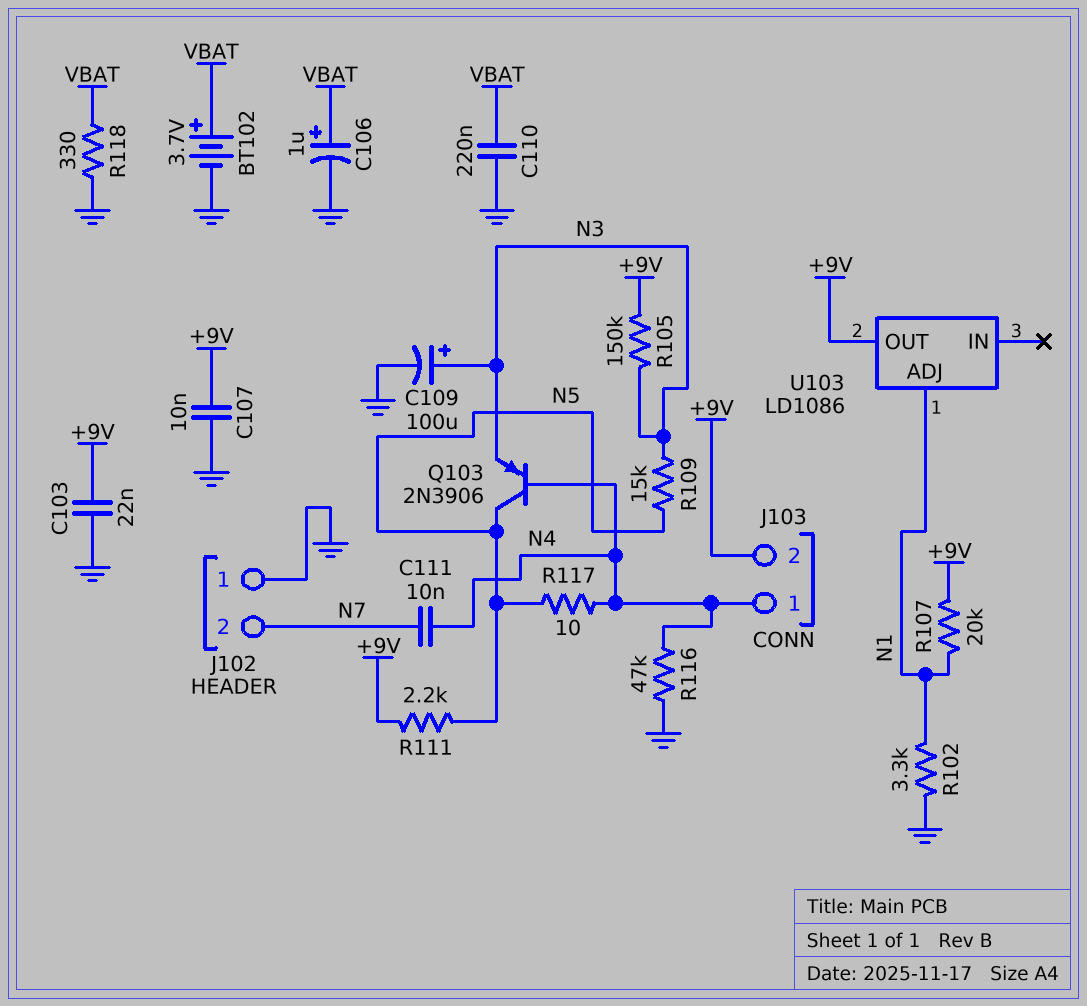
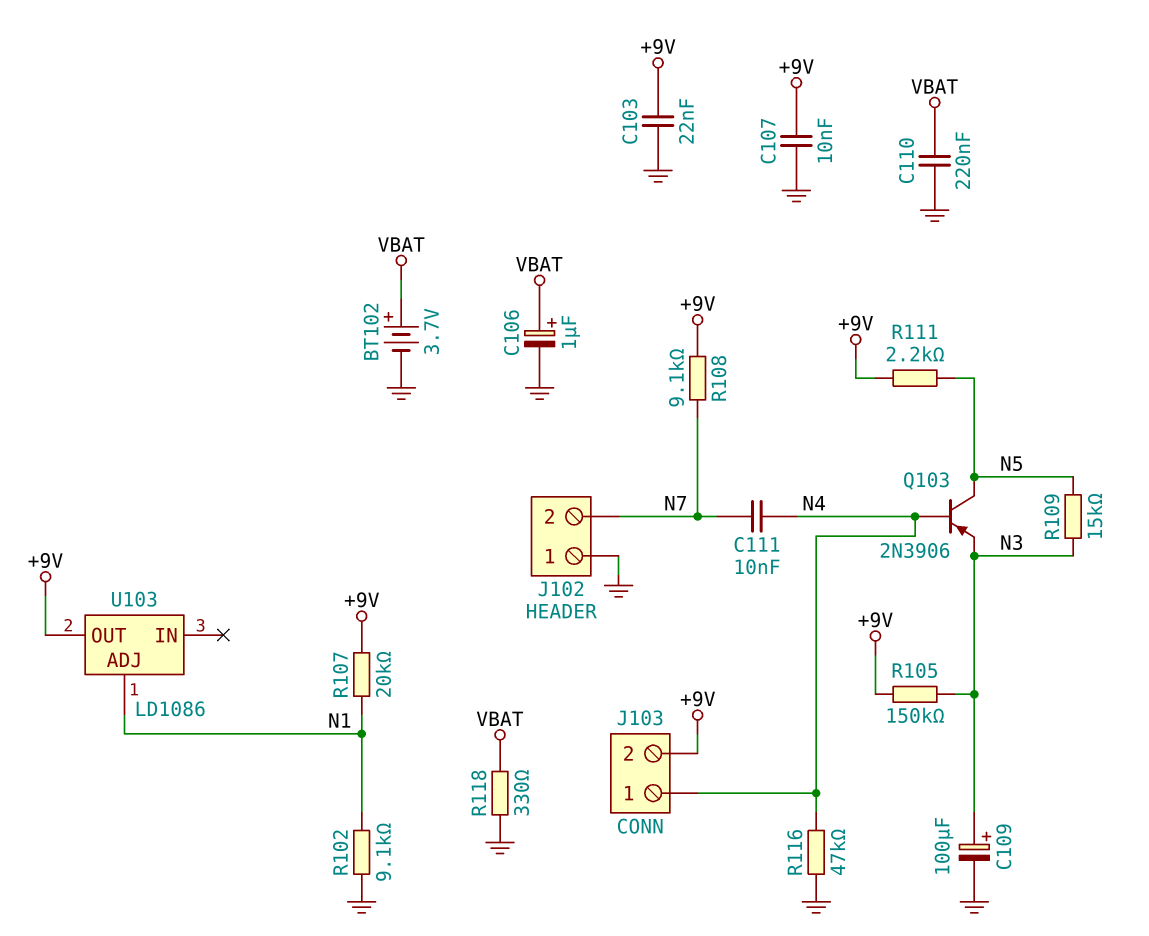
R102: 3.3k (GND, N1) -> 9.1k (GND, N1)
R108: none -> 9.1k (+9V, N7)
R117: 10 (N4, N5) -> none

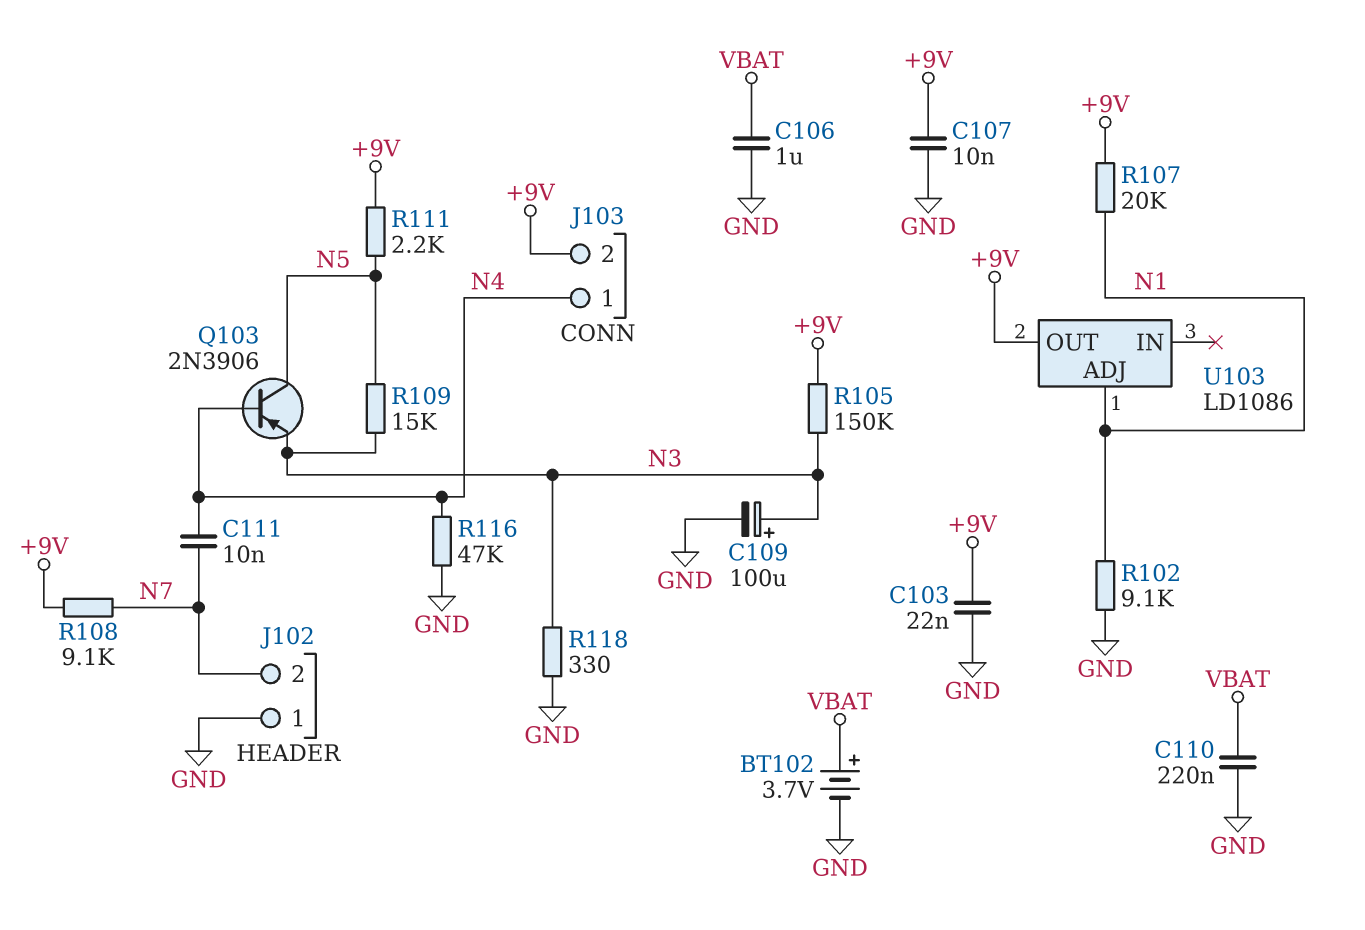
C106: 1uF (plus VBAT, minus GND) -> 1uF (GND, VBAT)
R118: 330 (GND, VBAT) -> 330 (GND, N3)

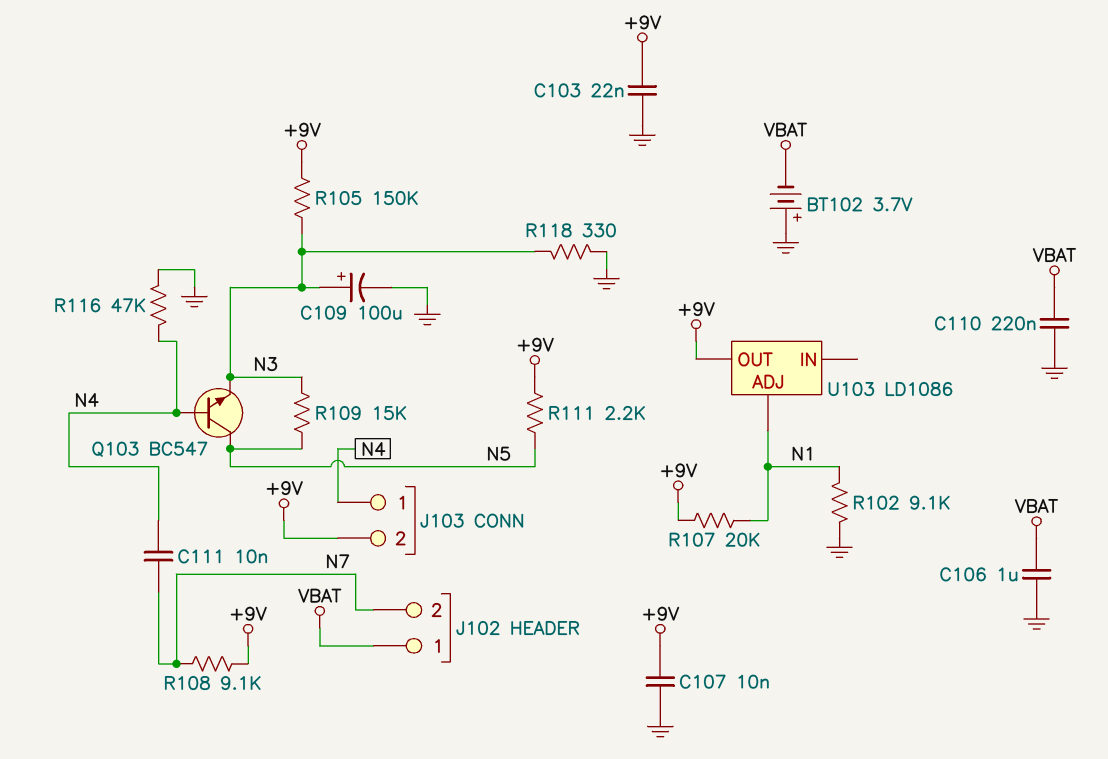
BT102: 3.7V (plus VBAT, minus GND) -> 3.7V (plus GND, minus VBAT)
J102 pin 1: GND -> VBAT
Q103: PNP 2N3906 (B N4, C N5, E N3) -> NPN BC547 (B N4, C N5, E N3)

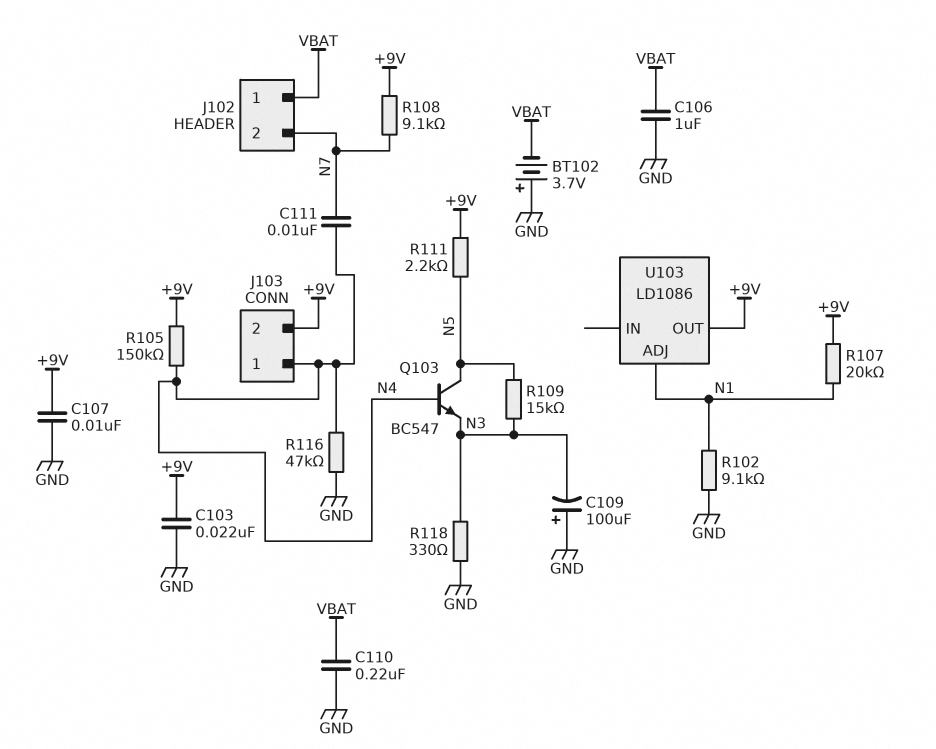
C109: 100uF (plus N3, minus GND) -> 100uF (plus GND, minus N3)
R105: 150k (+9V, N3) -> 150k (+9V, N4)

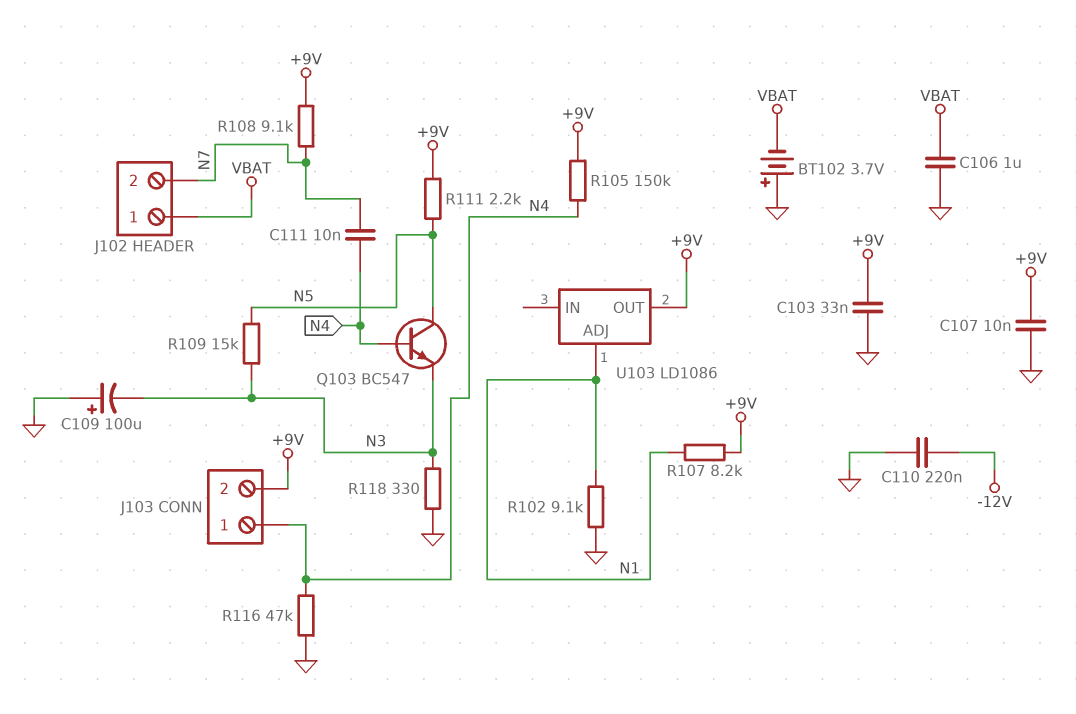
C103: 22nF (+9V, GND) -> 33nF (+9V, GND)
C110: 220nF (GND, VBAT) -> 220nF (-12V, GND)
R107: 20k (+9V, N1) -> 8.2k (+9V, N1)

